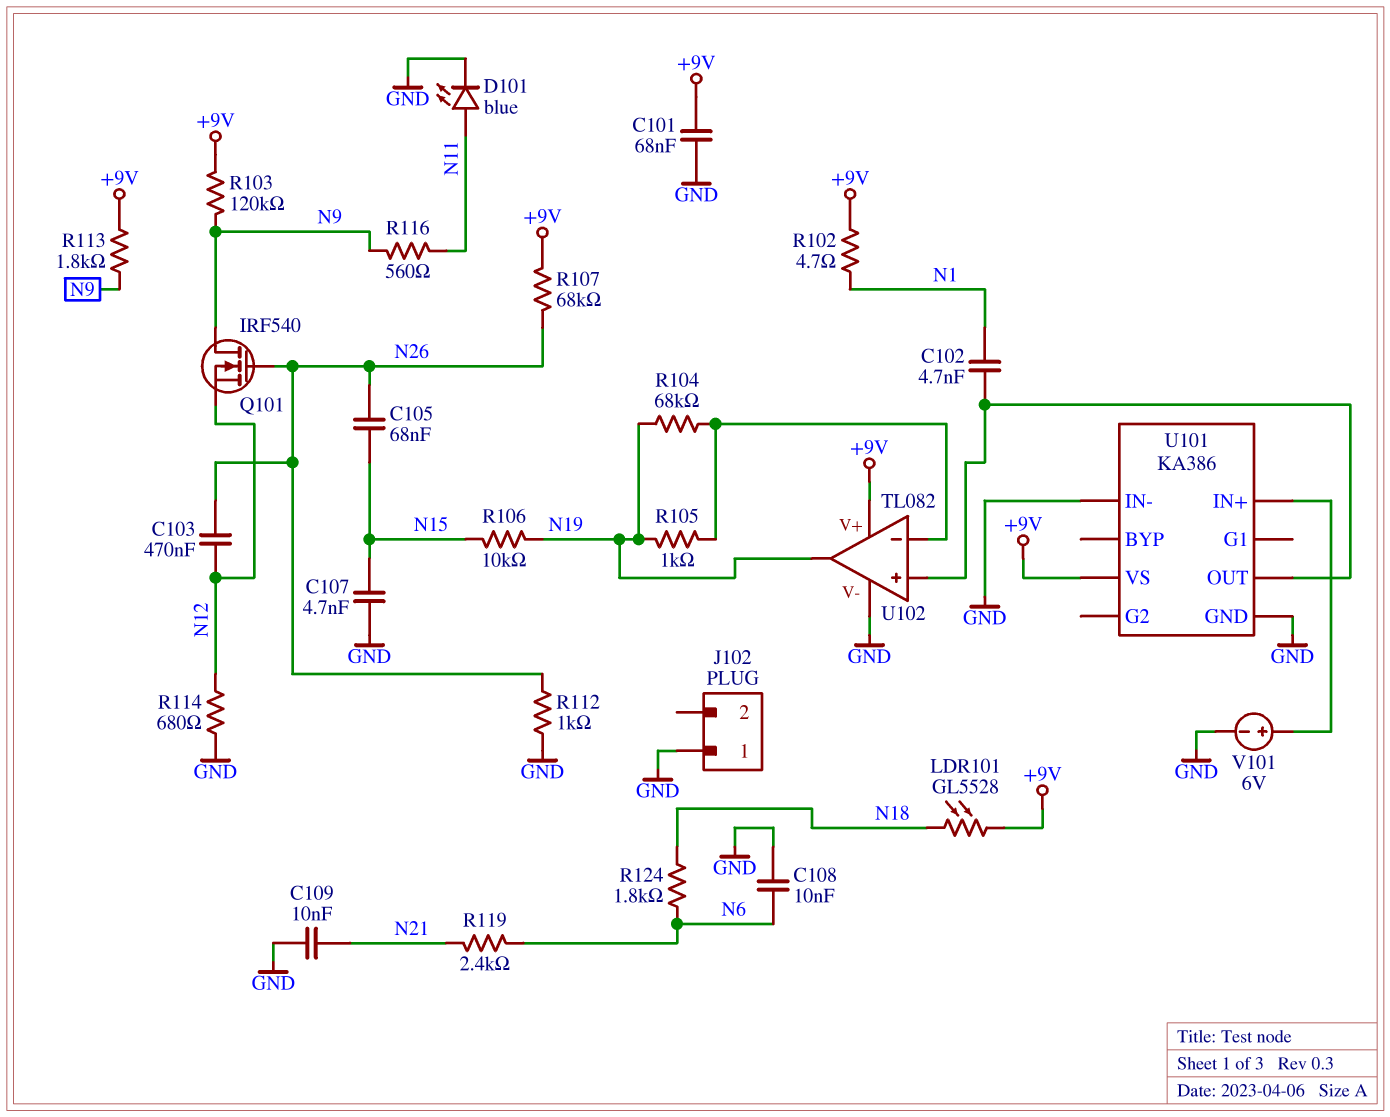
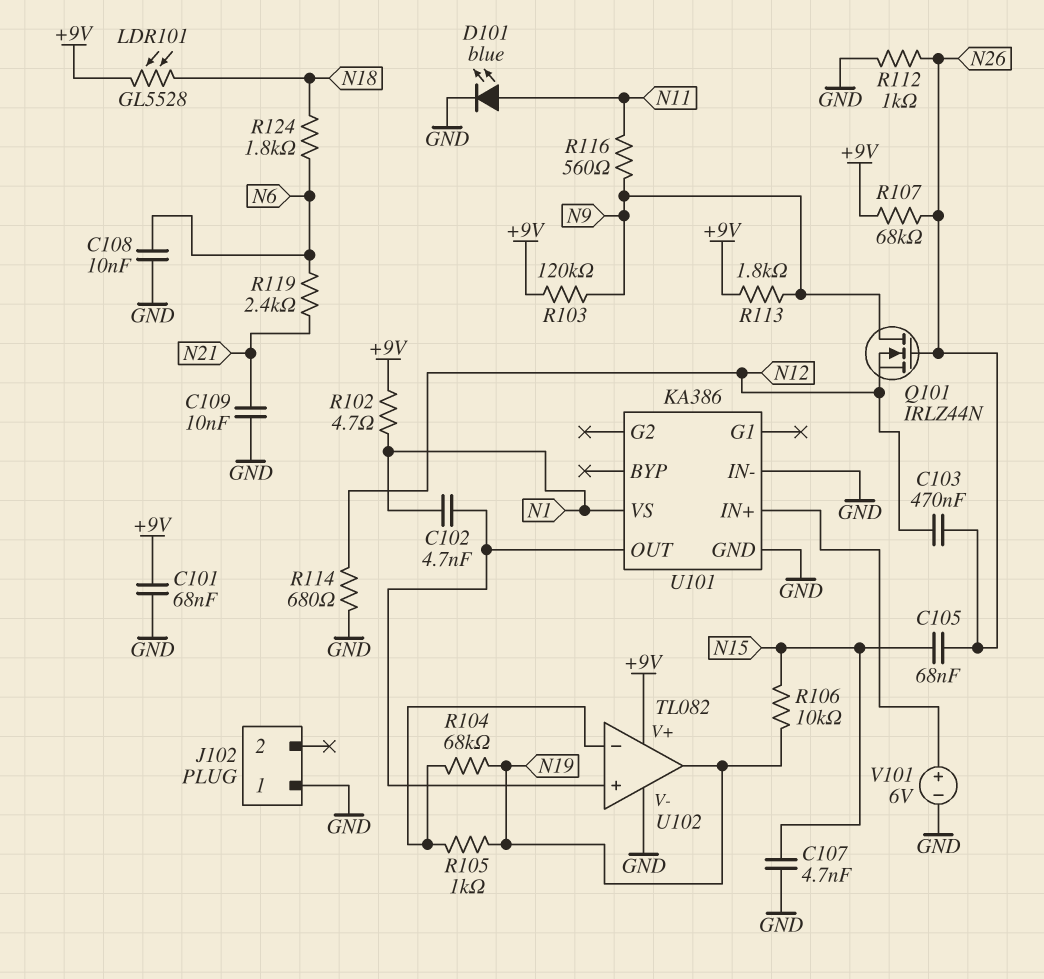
Q101: NMOS IRF540 (G N26, D N9, S N12) -> NMOS IRLZ44N (G N26, D N9, S N12)
U101 pin VS: +9V -> N1

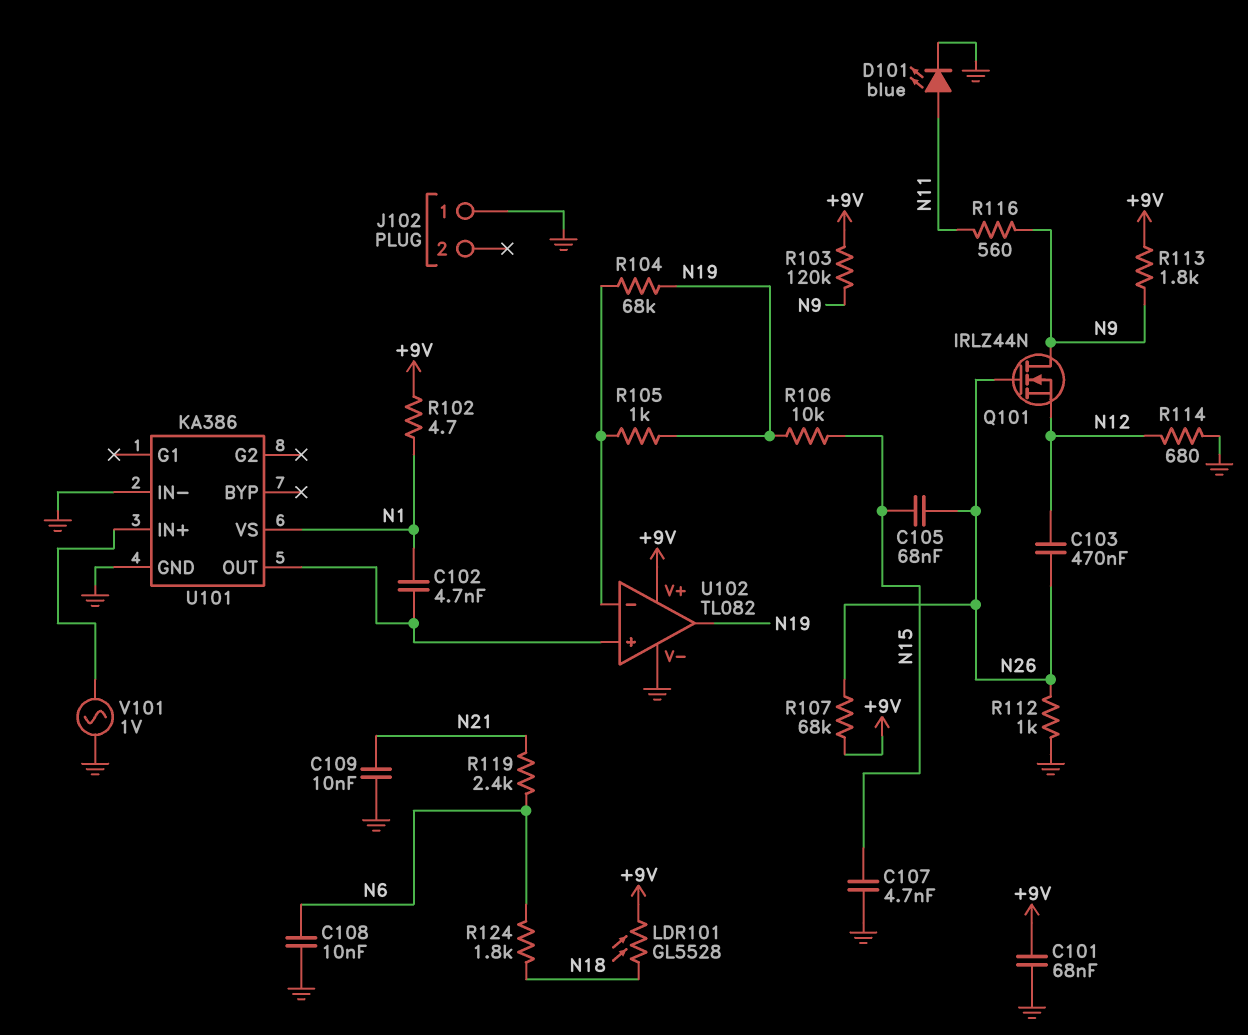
V101: 6V (plus U101/IN+, minus GND) -> AC 1V (GND, U101/IN+)

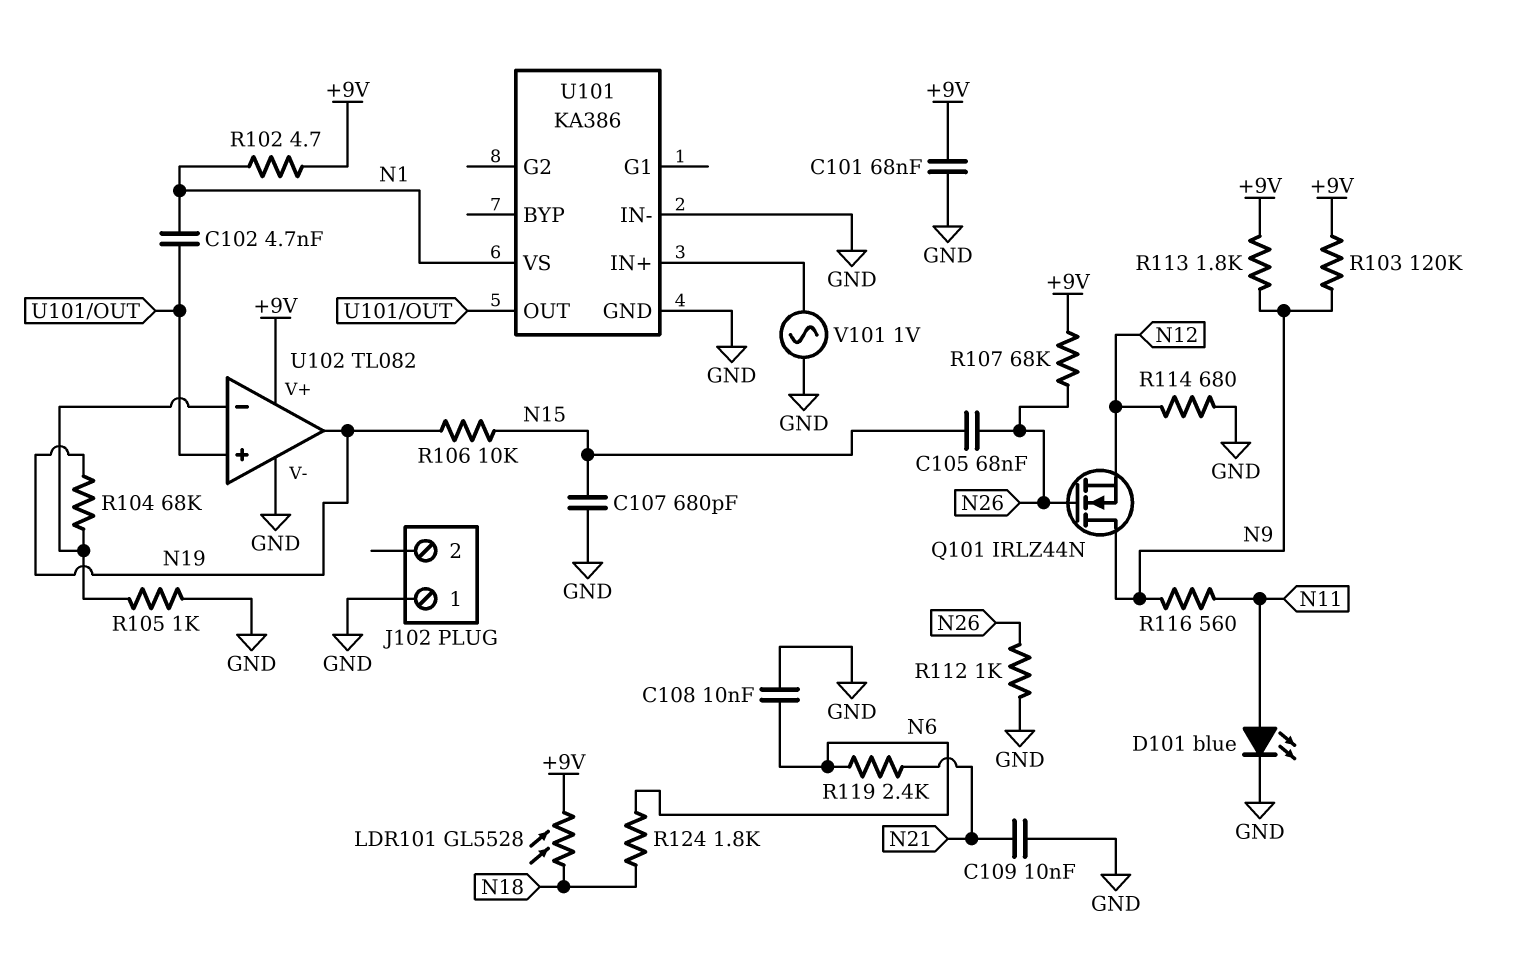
C103: 470nF (N12, N26) -> none
C107: 4.7nF (GND, N15) -> 680pF (GND, N15)
R105: 1k (N19, U102/in-) -> 1k (GND, U102/in-)

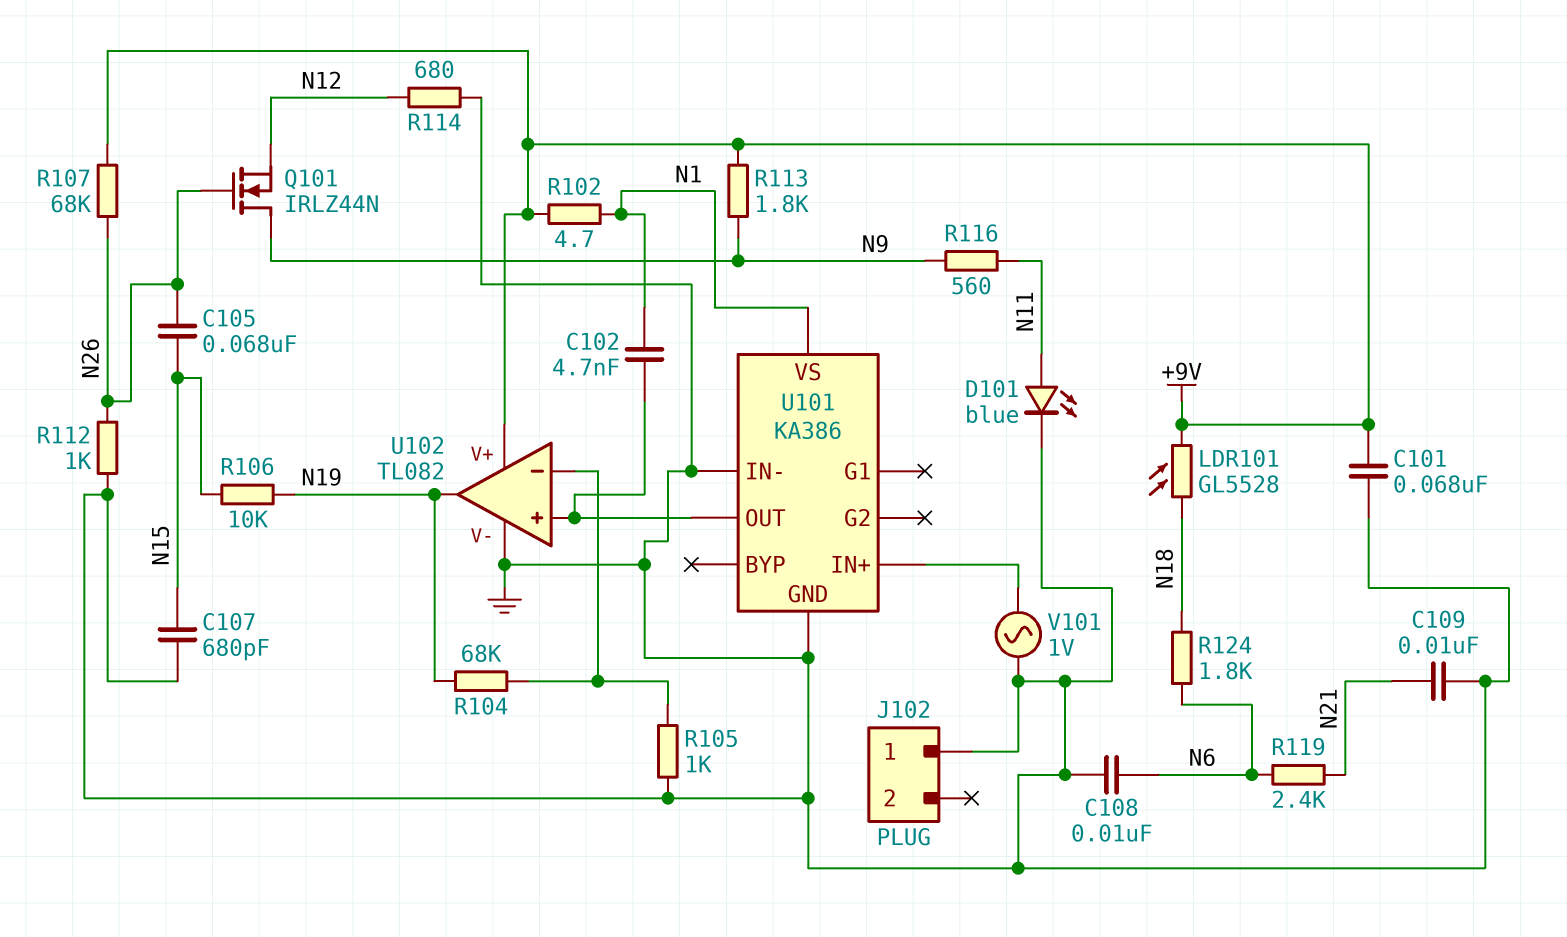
R103: 120k (+9V, N9) -> none

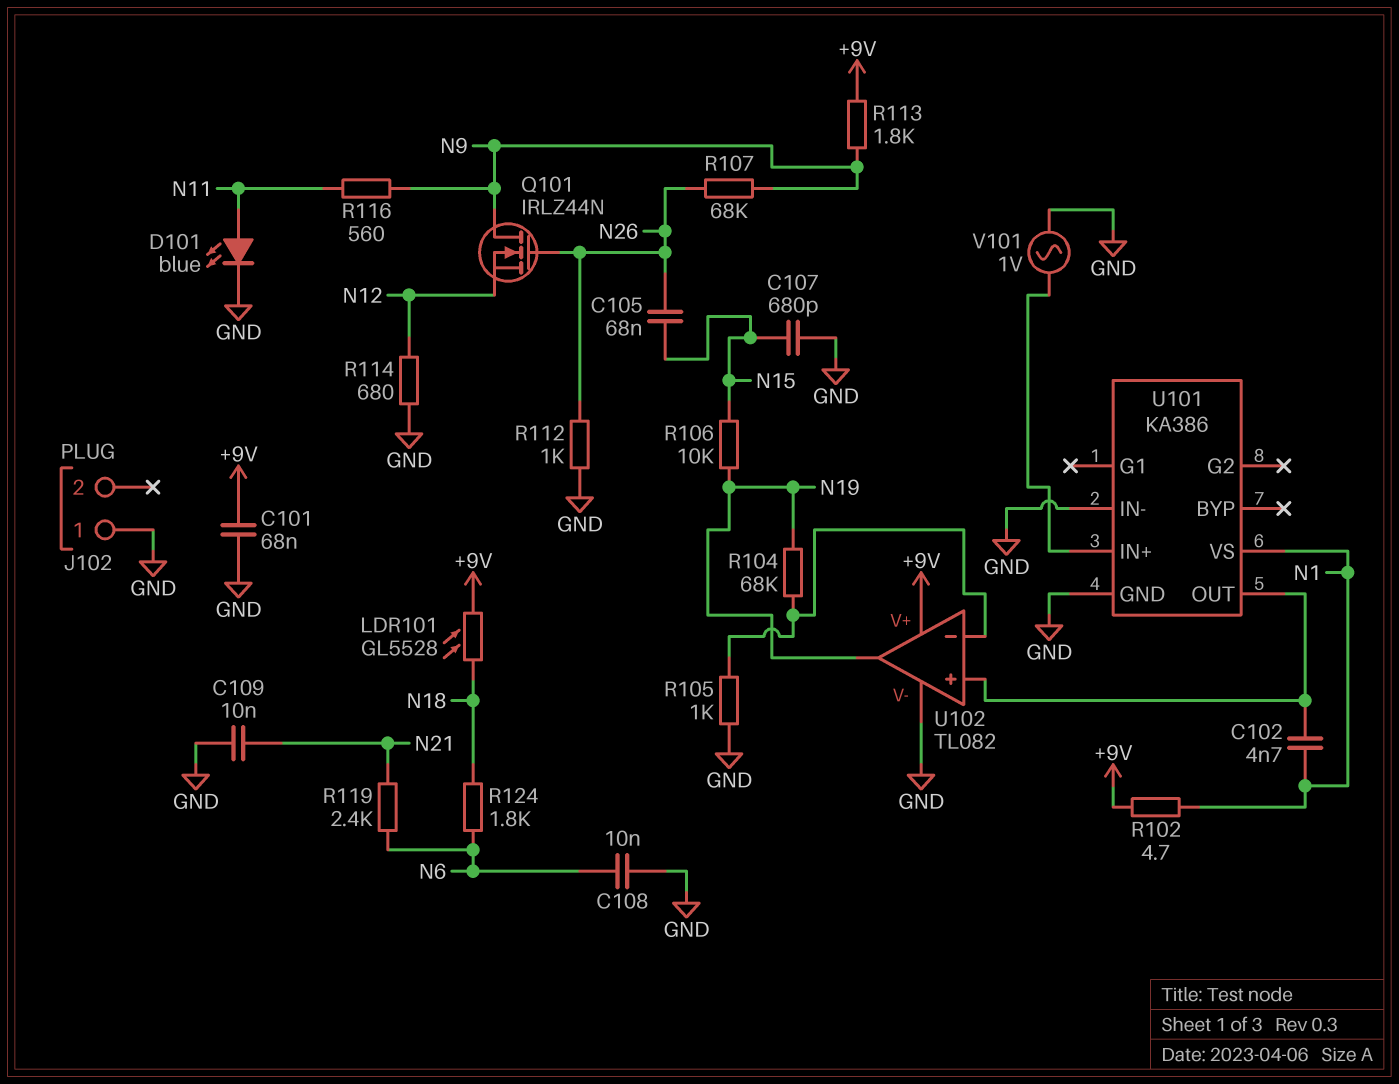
R107: 68k (+9V, N26) -> 68k (N9, N26)

